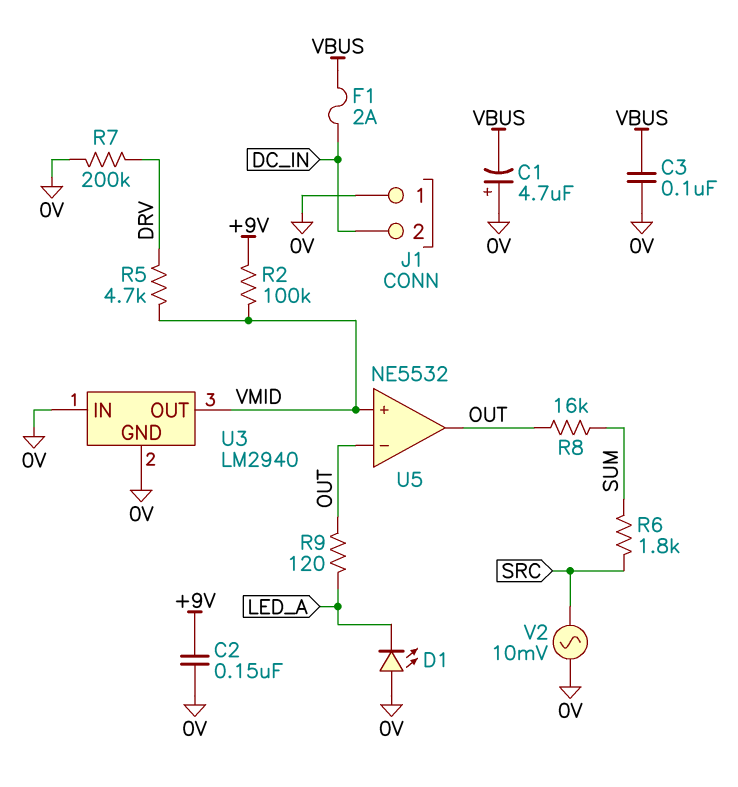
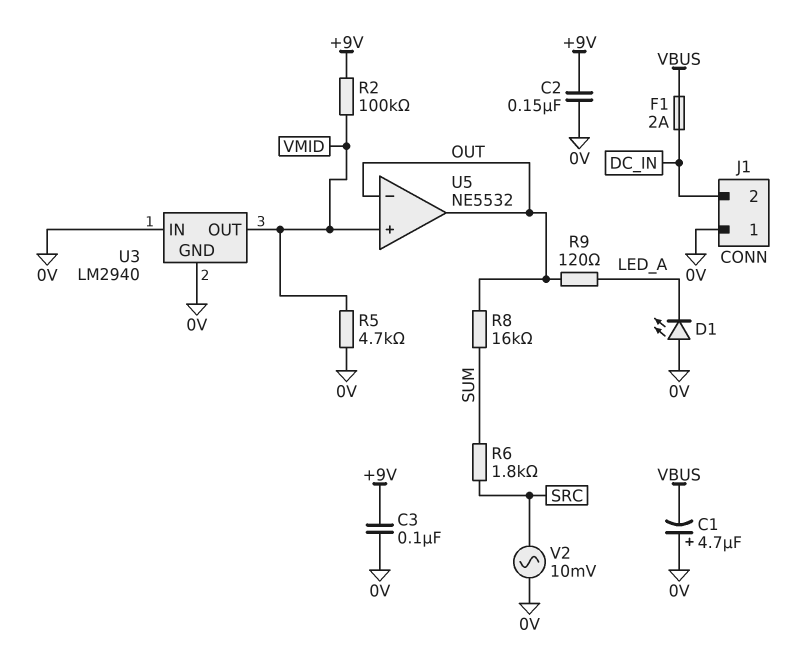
C3: 100nF (0V, VBUS) -> 100nF (+9V, 0V)
R5: 4.7k (DRV, VMID) -> 4.7k (0V, VMID)
R7: 200k (0V, DRV) -> none

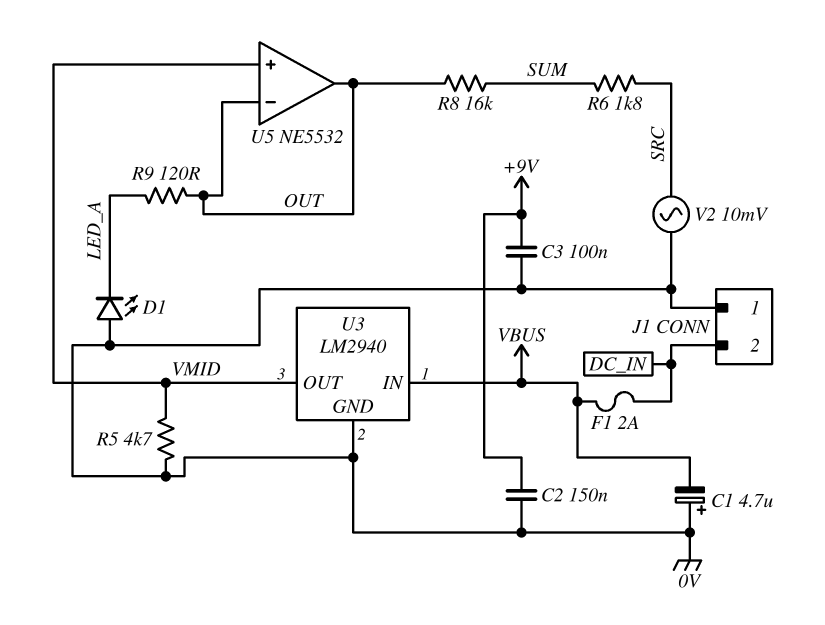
R2: 100k (+9V, VMID) -> none
U3 pin IN: 0V -> VBUS

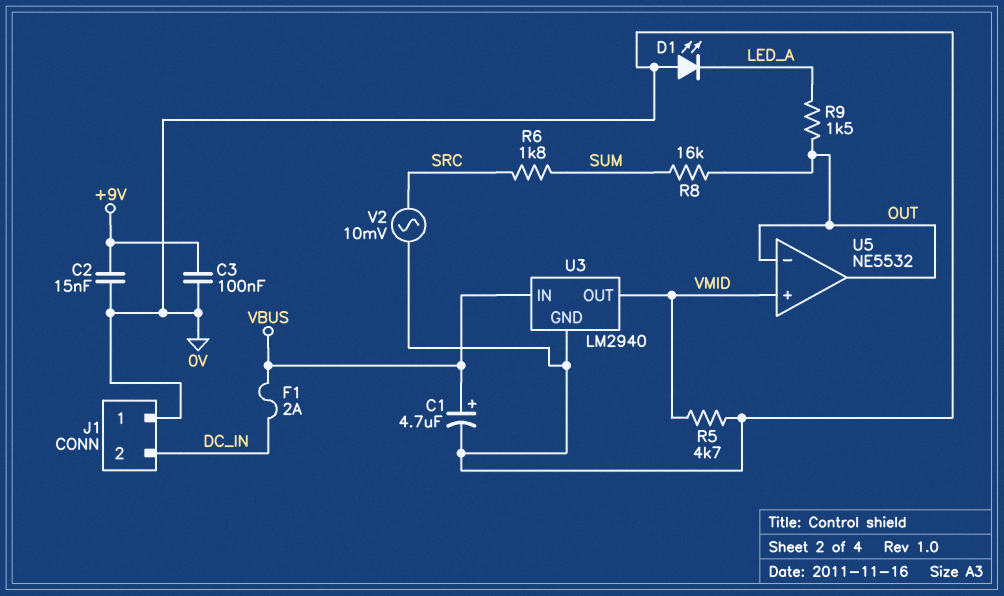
C1: 4.7uF (plus 0V, minus VBUS) -> 4.7uF (plus VBUS, minus 0V)
C2: 150nF (+9V, 0V) -> 15nF (+9V, 0V)
R9: 120 (LED_A, OUT) -> 1.5k (LED_A, OUT)

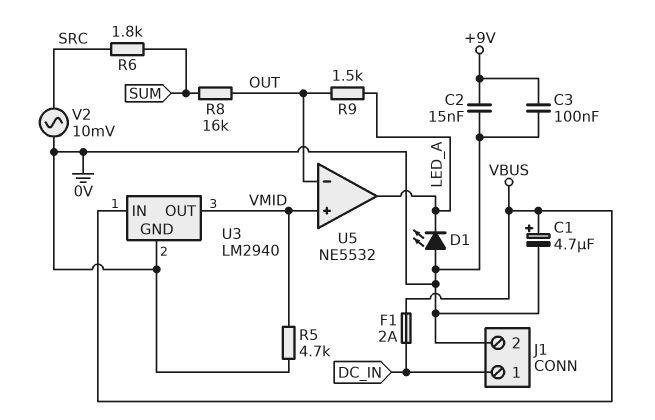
J1 pin 1: 0V -> DC_IN
J1 pin 2: DC_IN -> 0V
U5 pin out: OUT -> LED_A

